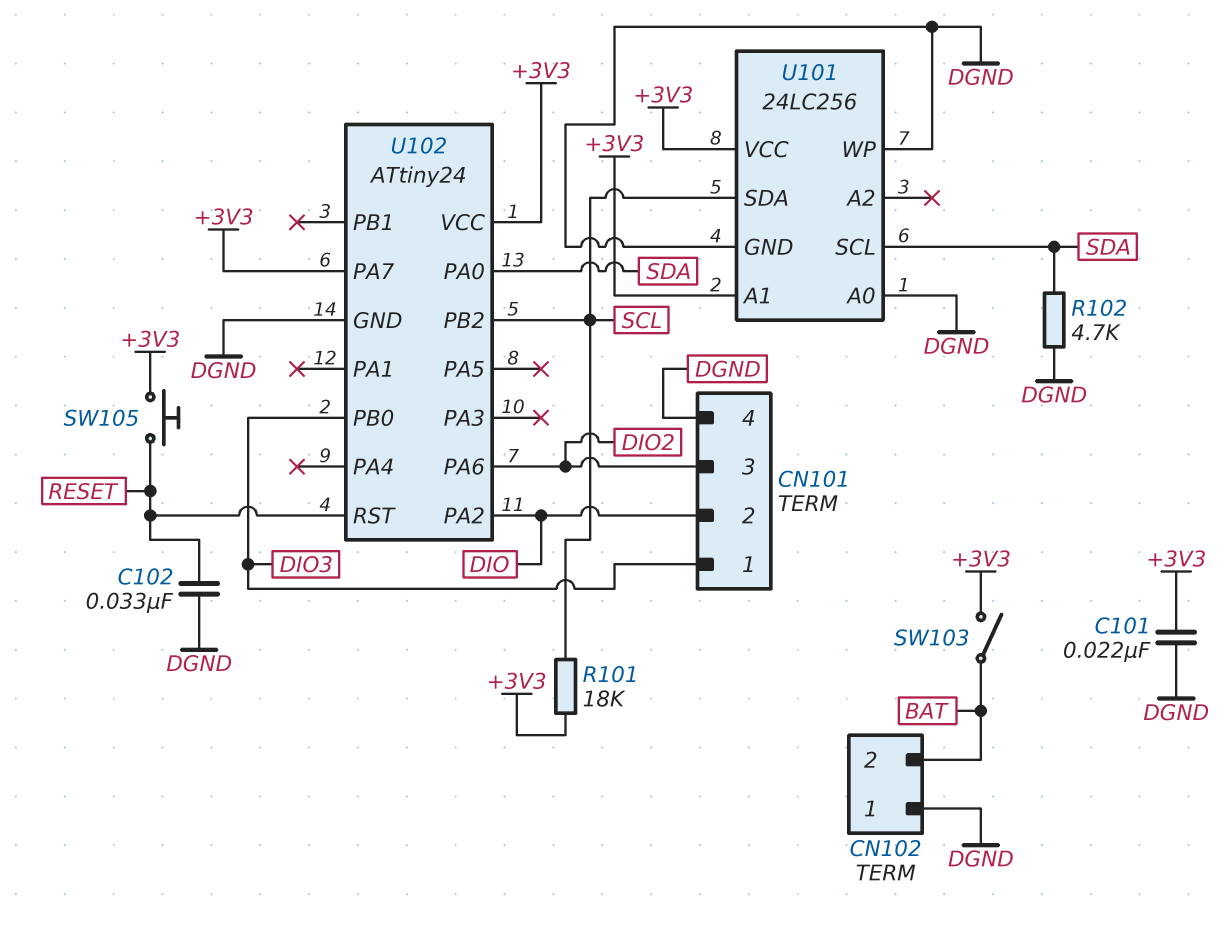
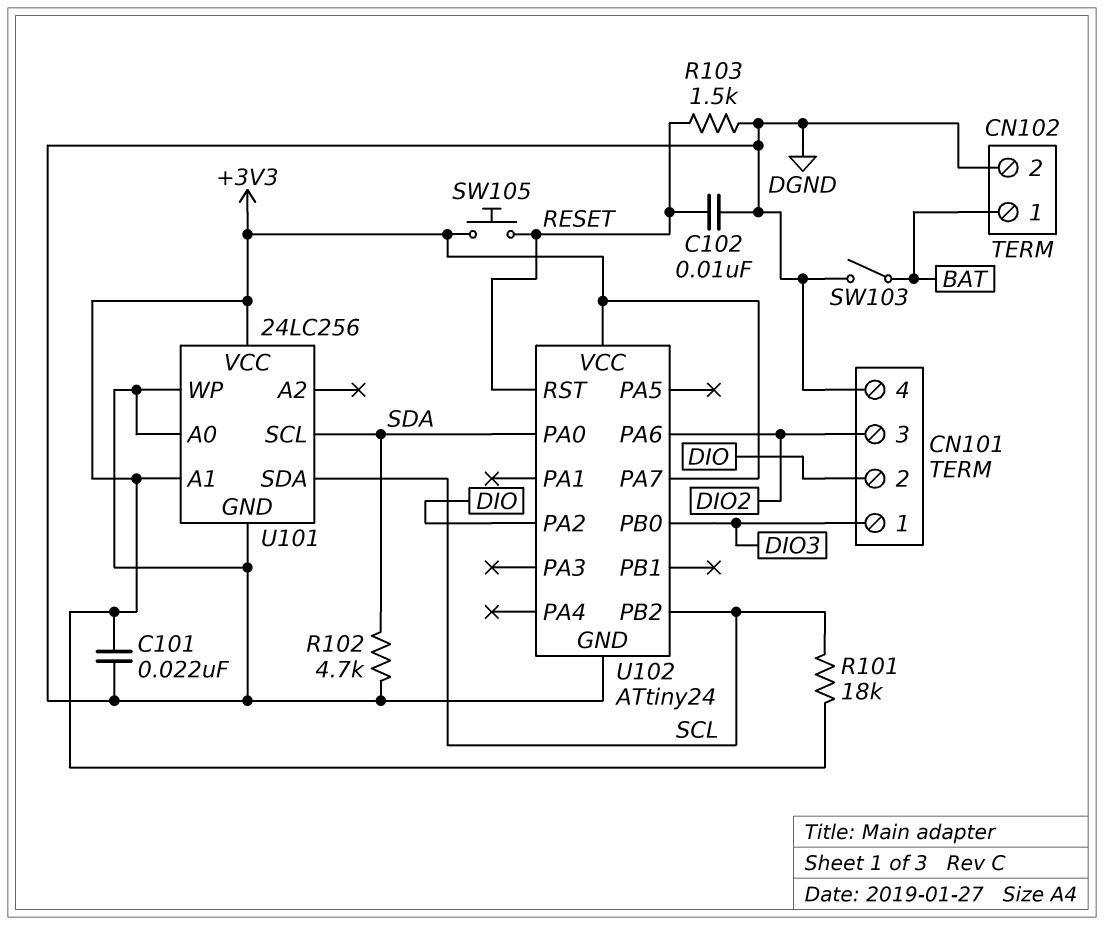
C102: 33nF (DGND, RESET) -> 10nF (DGND, RESET)
CN102 pin 1: DGND -> BAT
CN102 pin 2: BAT -> DGND
R103: none -> 1.5k (DGND, RESET)
SW103: switch (+3V3, BAT) -> switch (BAT, DGND)

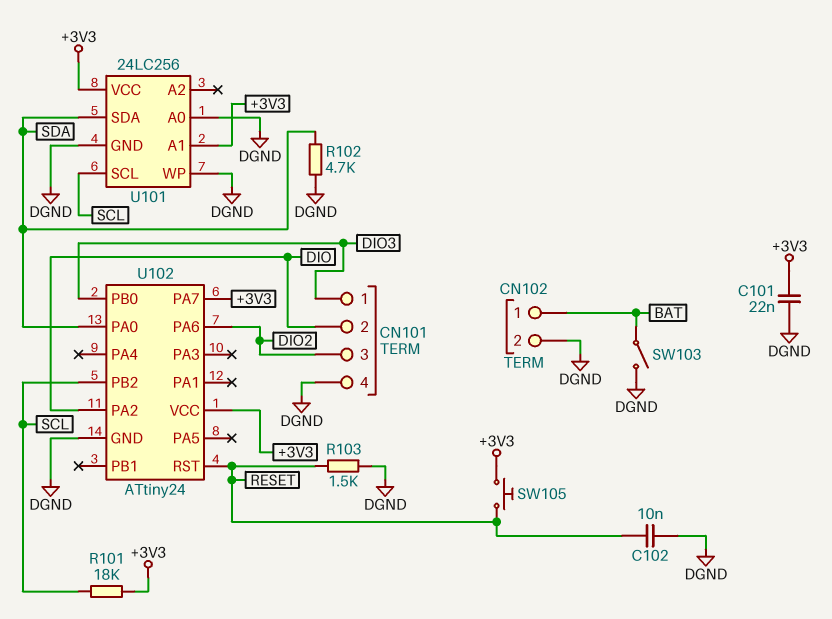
U101 pin SCL: SDA -> SCL
U101 pin SDA: SCL -> SDA

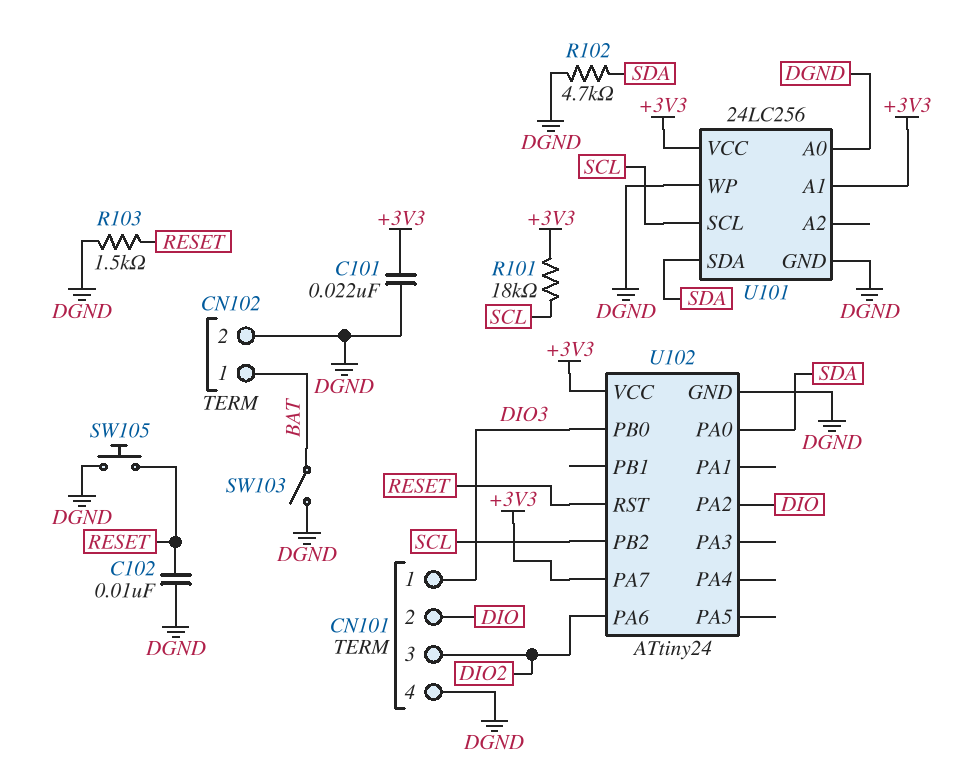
SW105: button (+3V3, RESET) -> button (DGND, RESET)

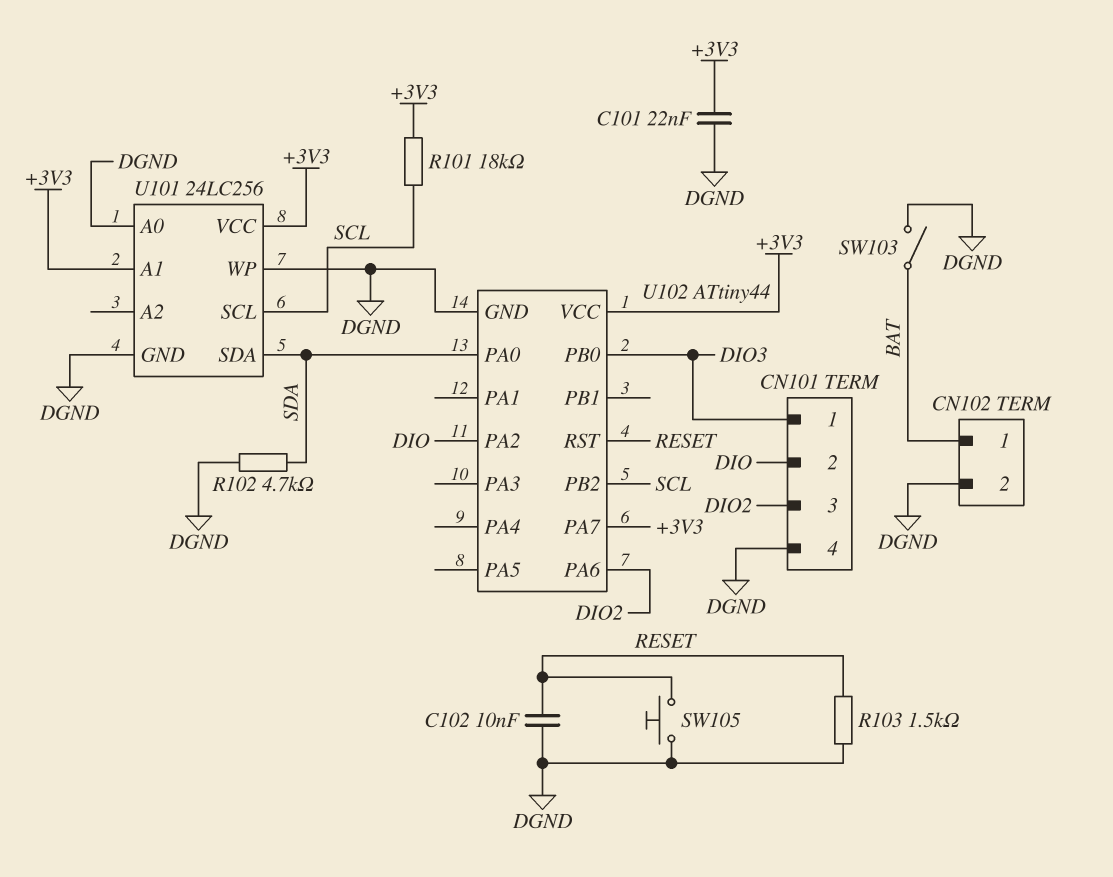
U102: ATtiny24 -> ATtiny44

